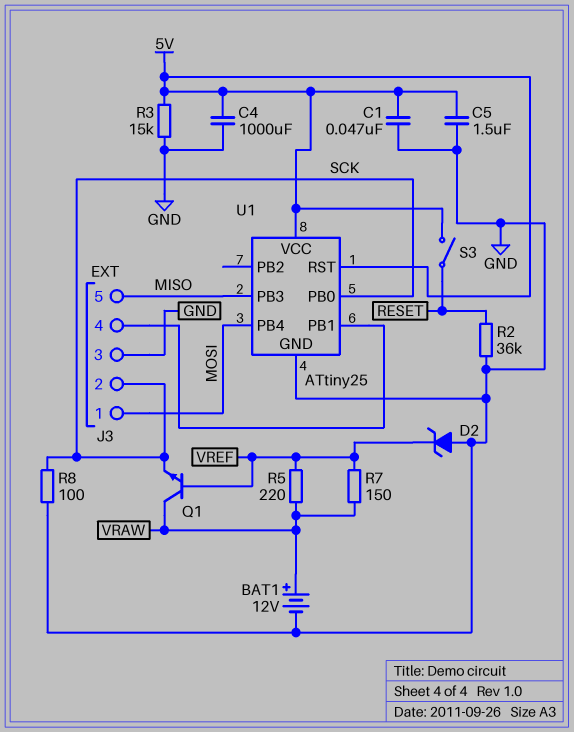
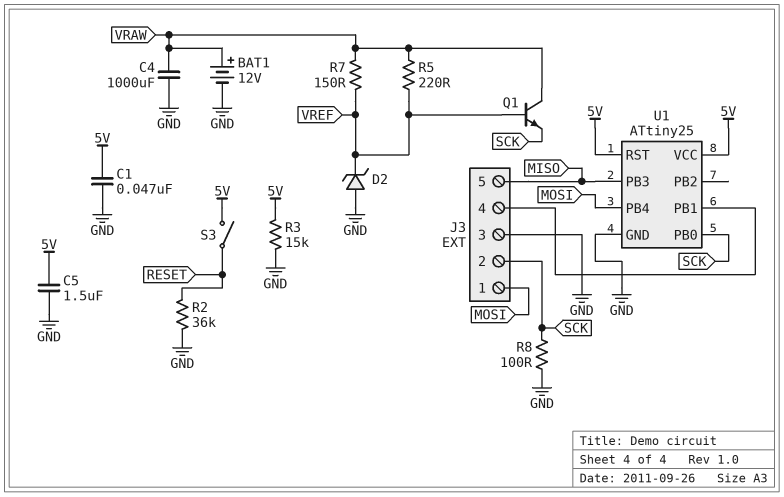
C4: 1000uF (5V, GND) -> 1000uF (GND, VRAW)

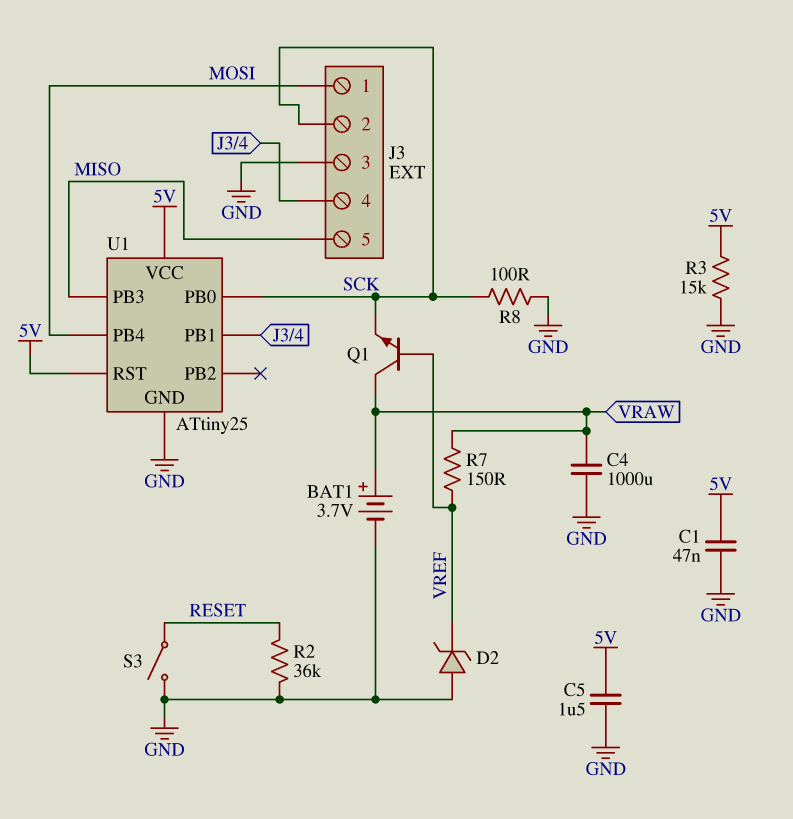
BAT1: 12V (plus VRAW, minus GND) -> 3.7V (plus VRAW, minus GND)
R5: 220 (VRAW, VREF) -> none
S3: switch (5V, RESET) -> switch (GND, RESET)

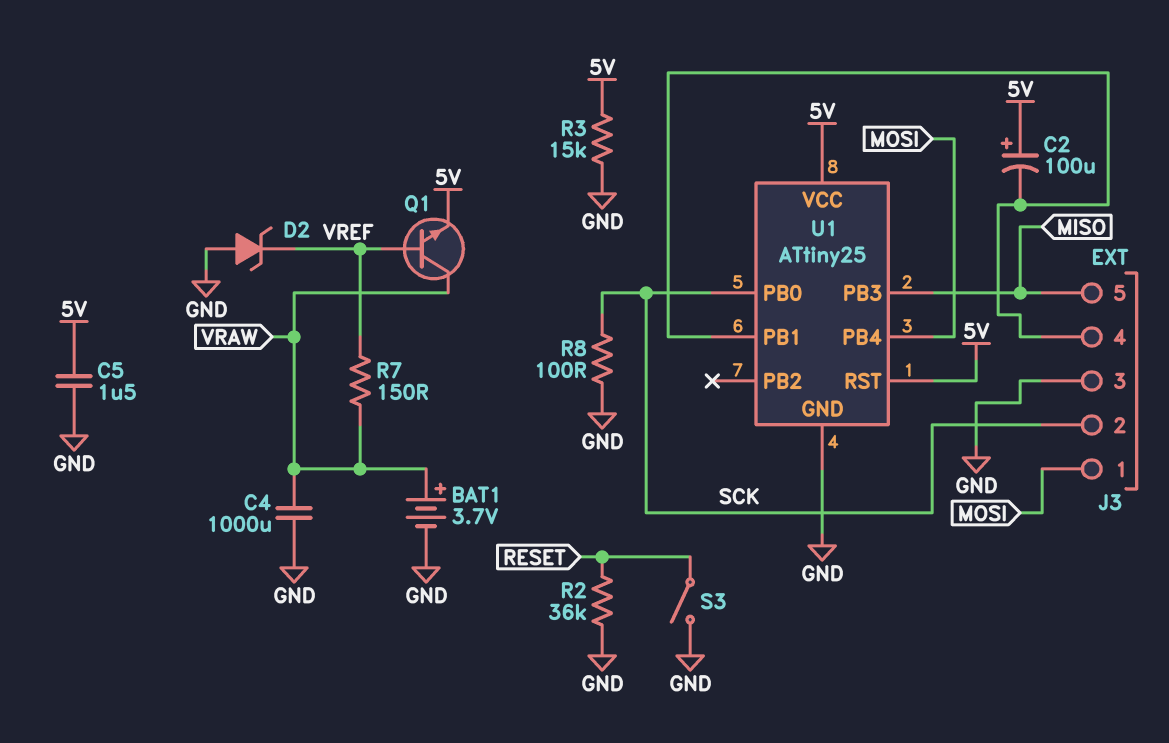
C1: 47nF (5V, GND) -> none
C2: none -> 100uF (plus 5V, minus J3/4)
Q1: NPN (B VREF, C VRAW, E SCK) -> NPN (B VREF, C VRAW, E 5V)

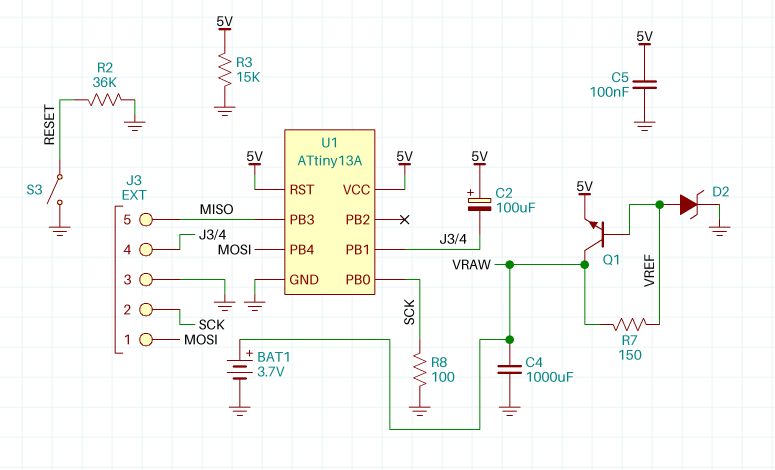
C5: 1.5uF (5V, GND) -> 100nF (5V, GND)
D2: zener (A GND, K VREF) -> zener (A VREF, K GND)
U1: ATtiny25 -> ATtiny13A

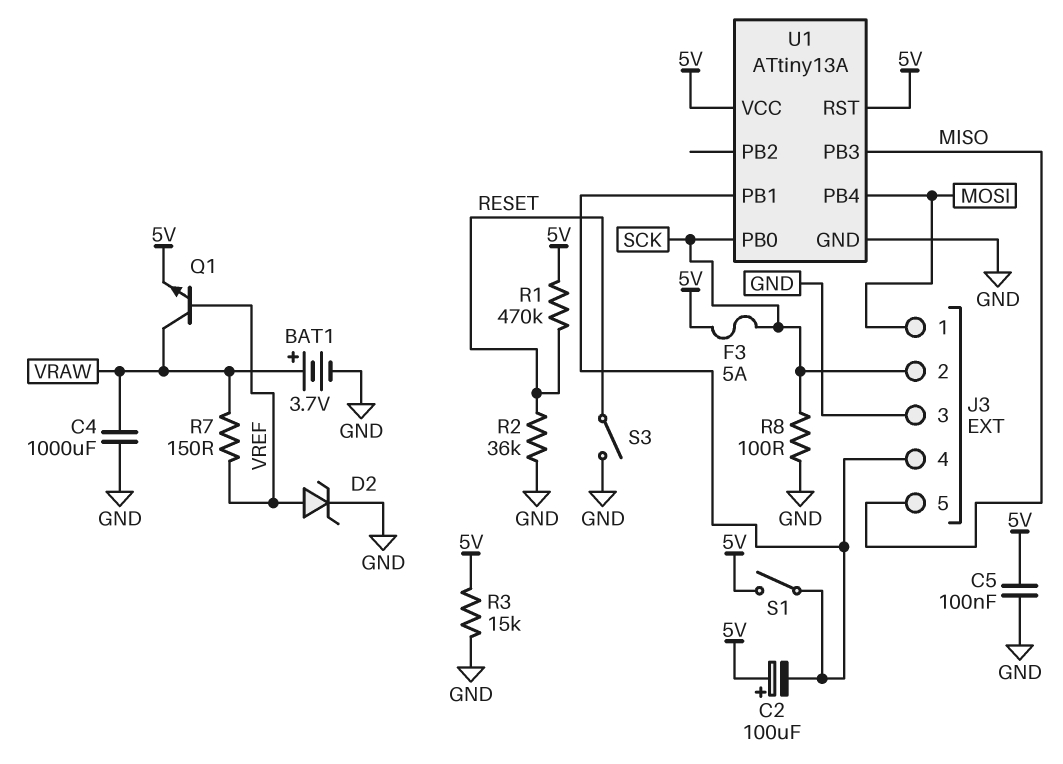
F3: none -> 5A (5V, SCK)
R1: none -> 470k (5V, RESET)
S1: none -> switch (5V, J3/4)

